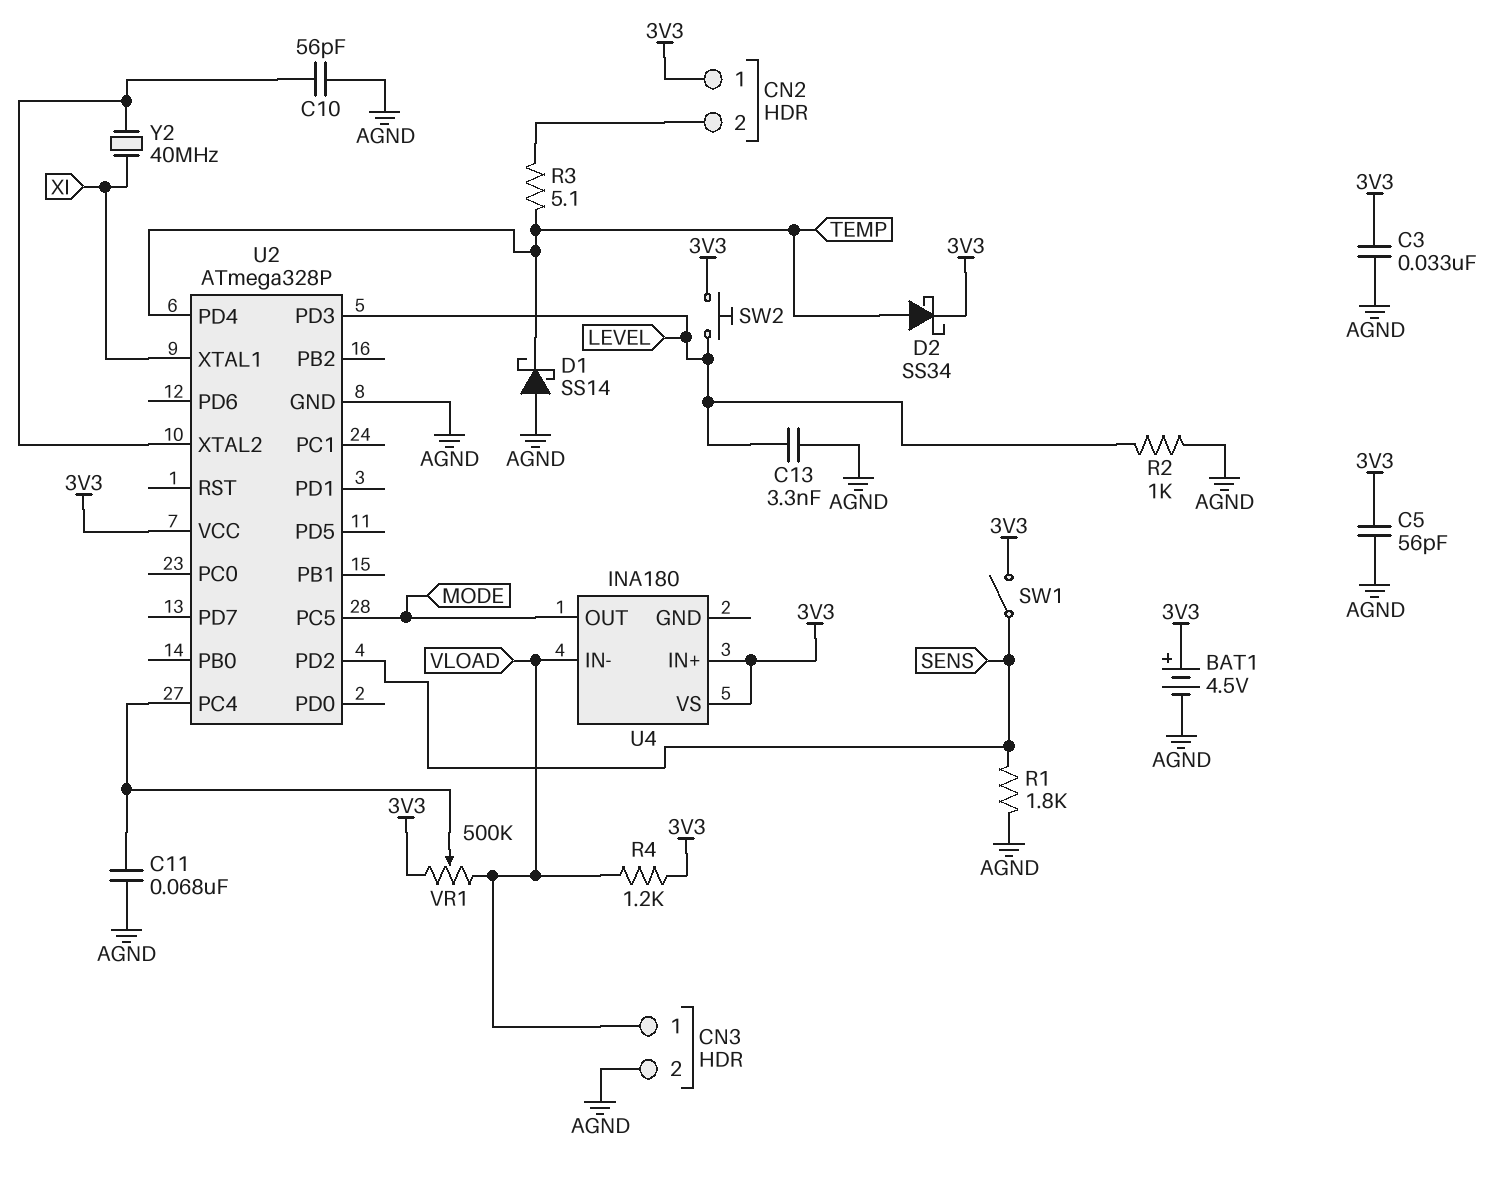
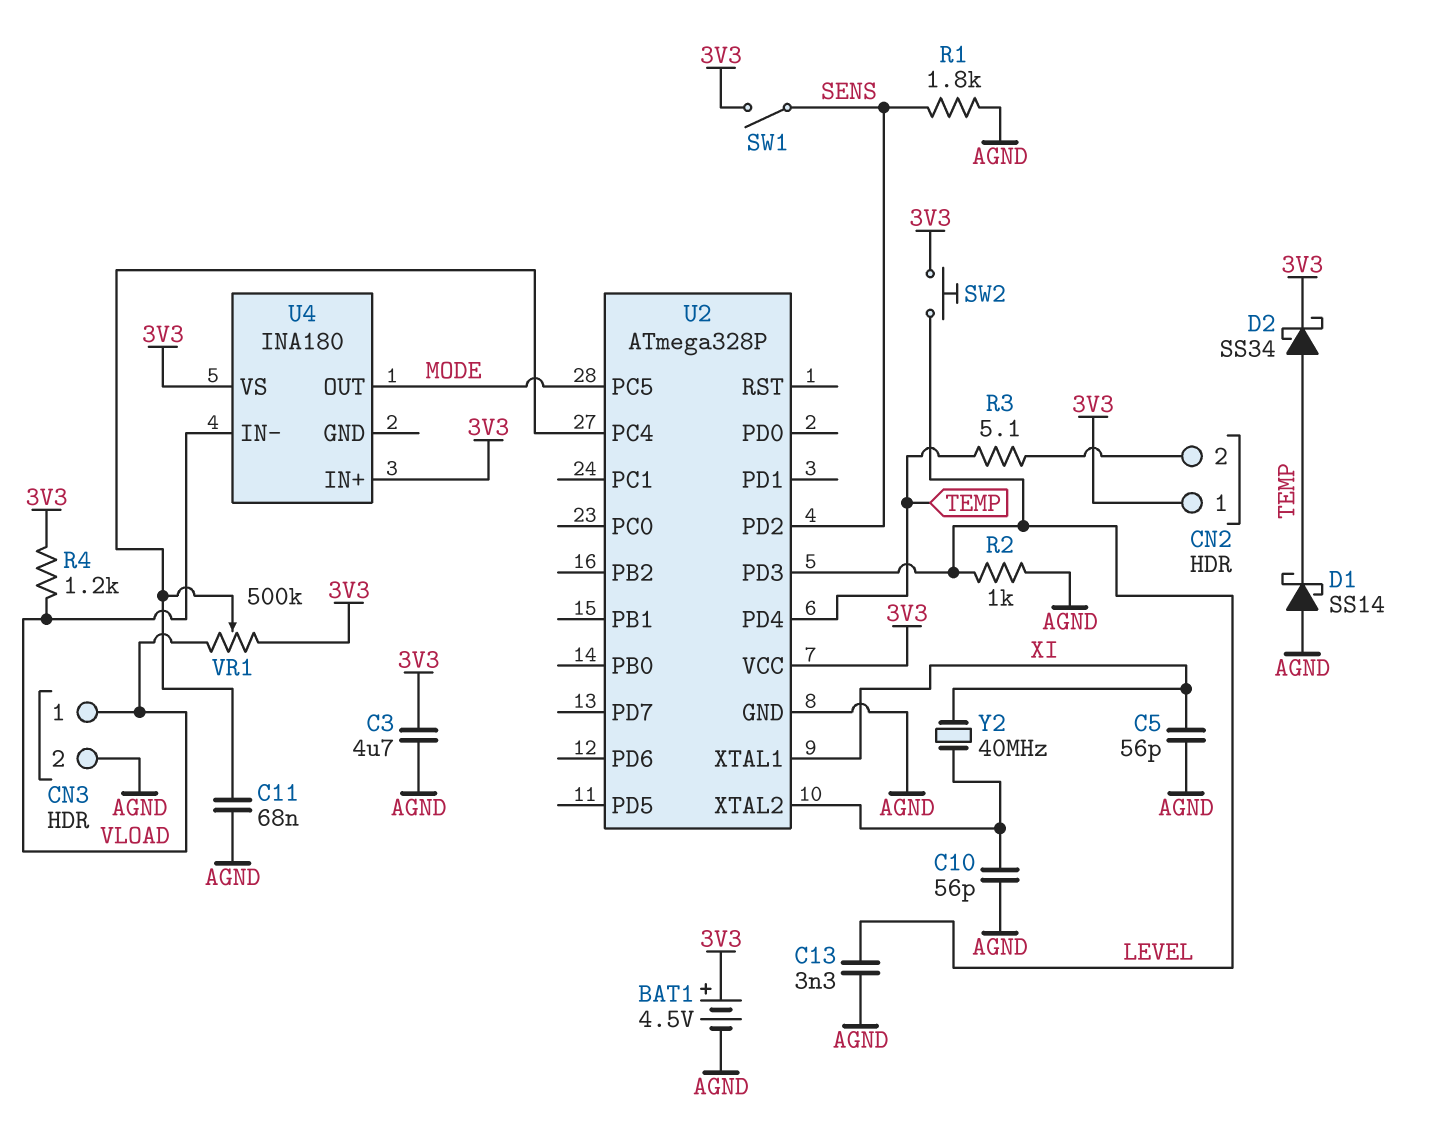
C3: 33nF (3V3, AGND) -> 4.7uF (3V3, AGND)
C5: 56pF (3V3, AGND) -> 56pF (AGND, XI)

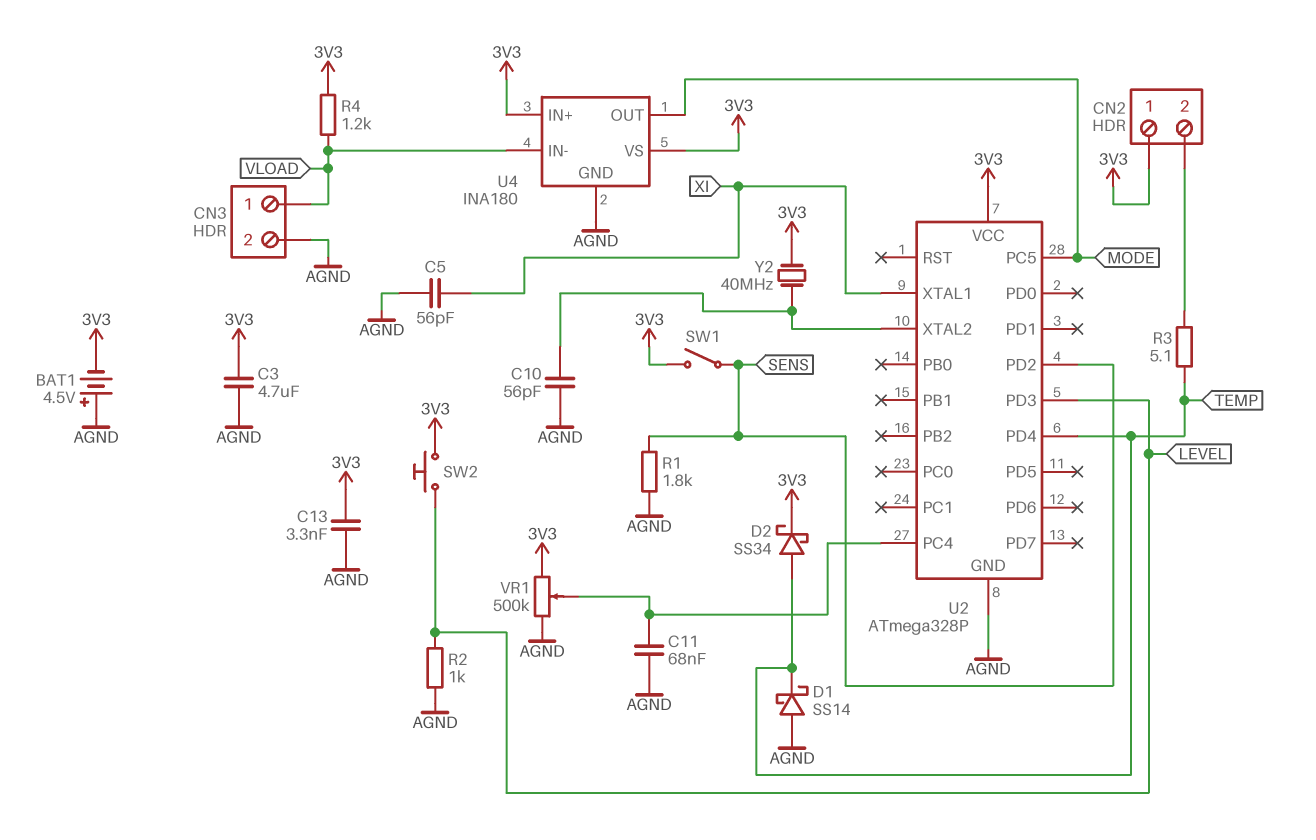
BAT1: 4.5V (plus 3V3, minus AGND) -> 4.5V (plus AGND, minus 3V3)
C13: 3.3nF (AGND, LEVEL) -> 3.3nF (3V3, AGND)
U4 pin GND: none -> AGND
VR1: 500k (3V3, VLOAD, wiper U2/PC4) -> 500k (3V3, AGND, wiper U2/PC4)
Y2: 40MHz (U2/XTAL2, XI) -> 40MHz (3V3, U2/XTAL2)

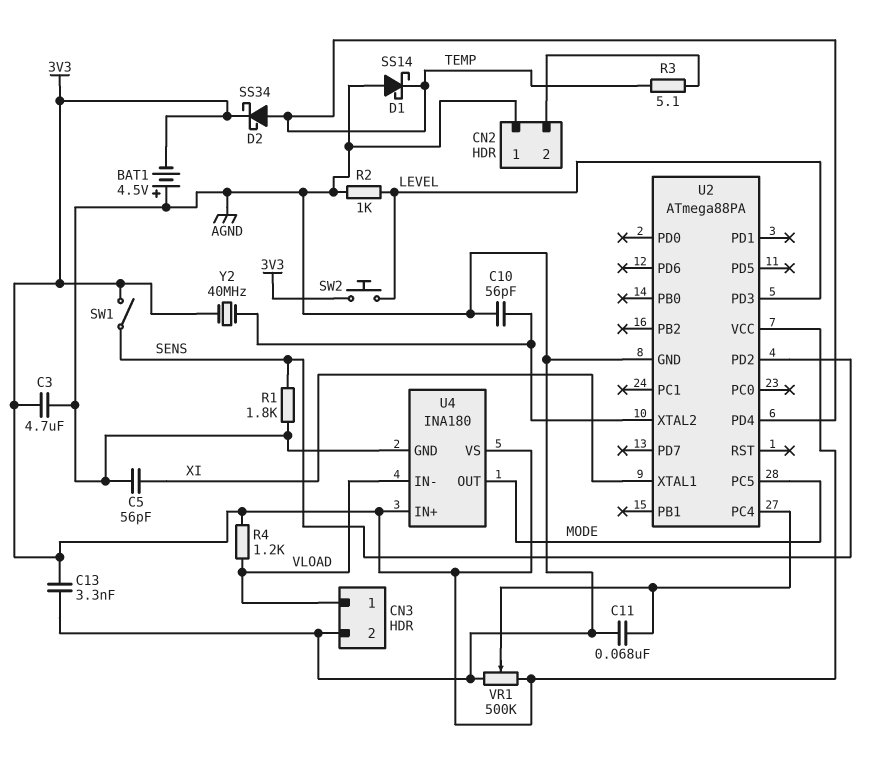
CN2 pin 1: 3V3 -> AGND
U2: ATmega328P -> ATmega88PA

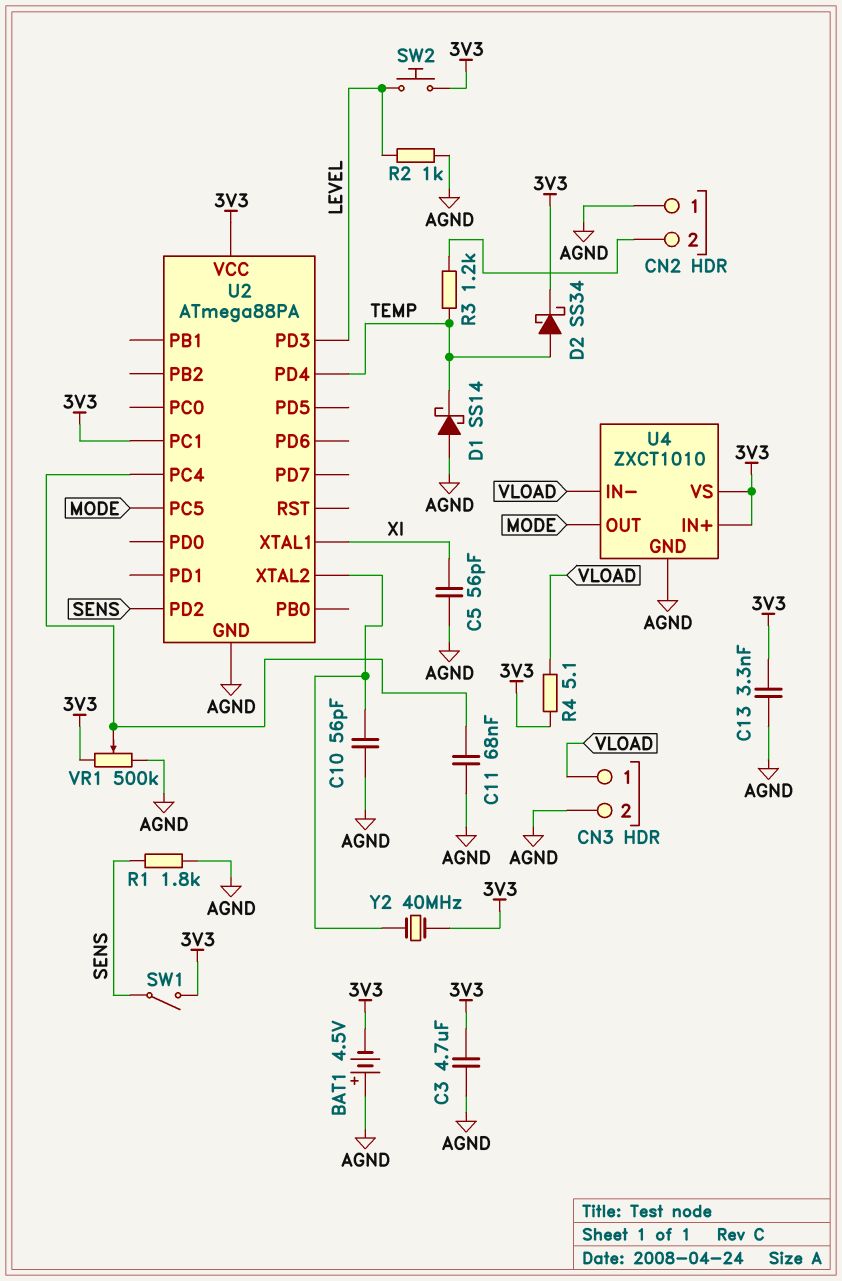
R3: 5.1 (CN2/2, TEMP) -> 1.2k (CN2/2, TEMP)
R4: 1.2k (3V3, VLOAD) -> 5.1 (3V3, VLOAD)
U2 pin PC1: none -> 3V3
U4: INA180 -> ZXCT1010

